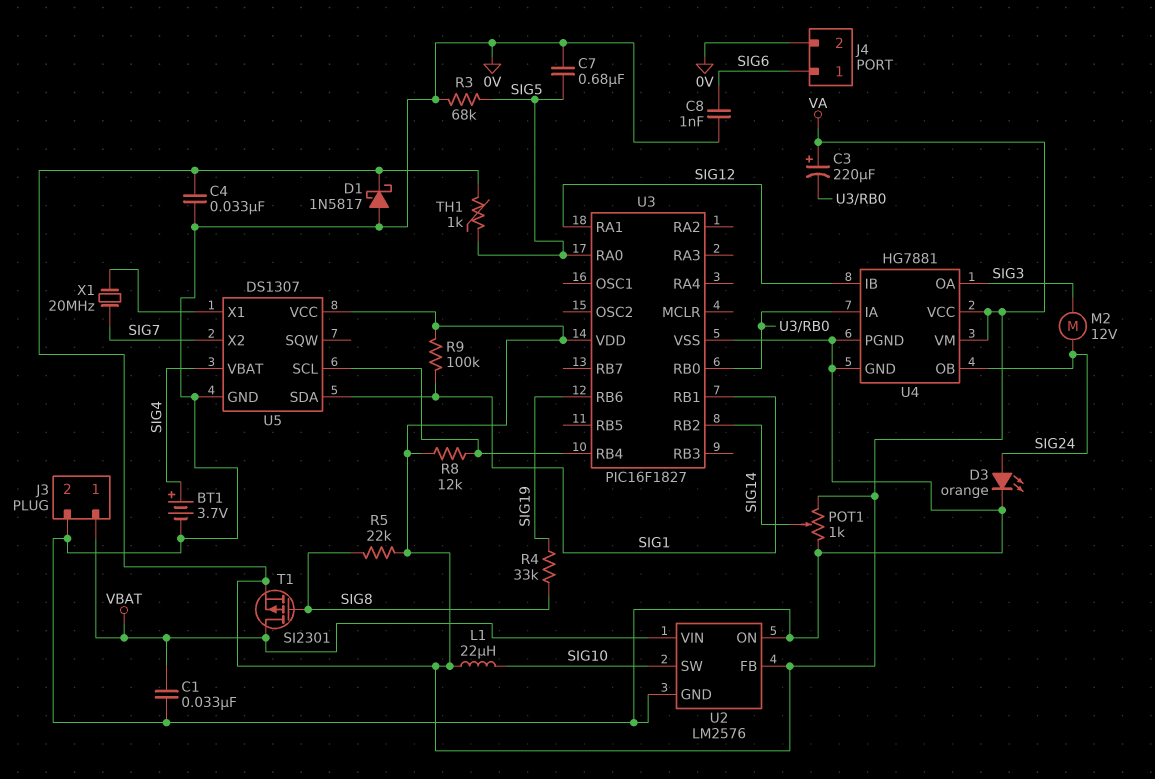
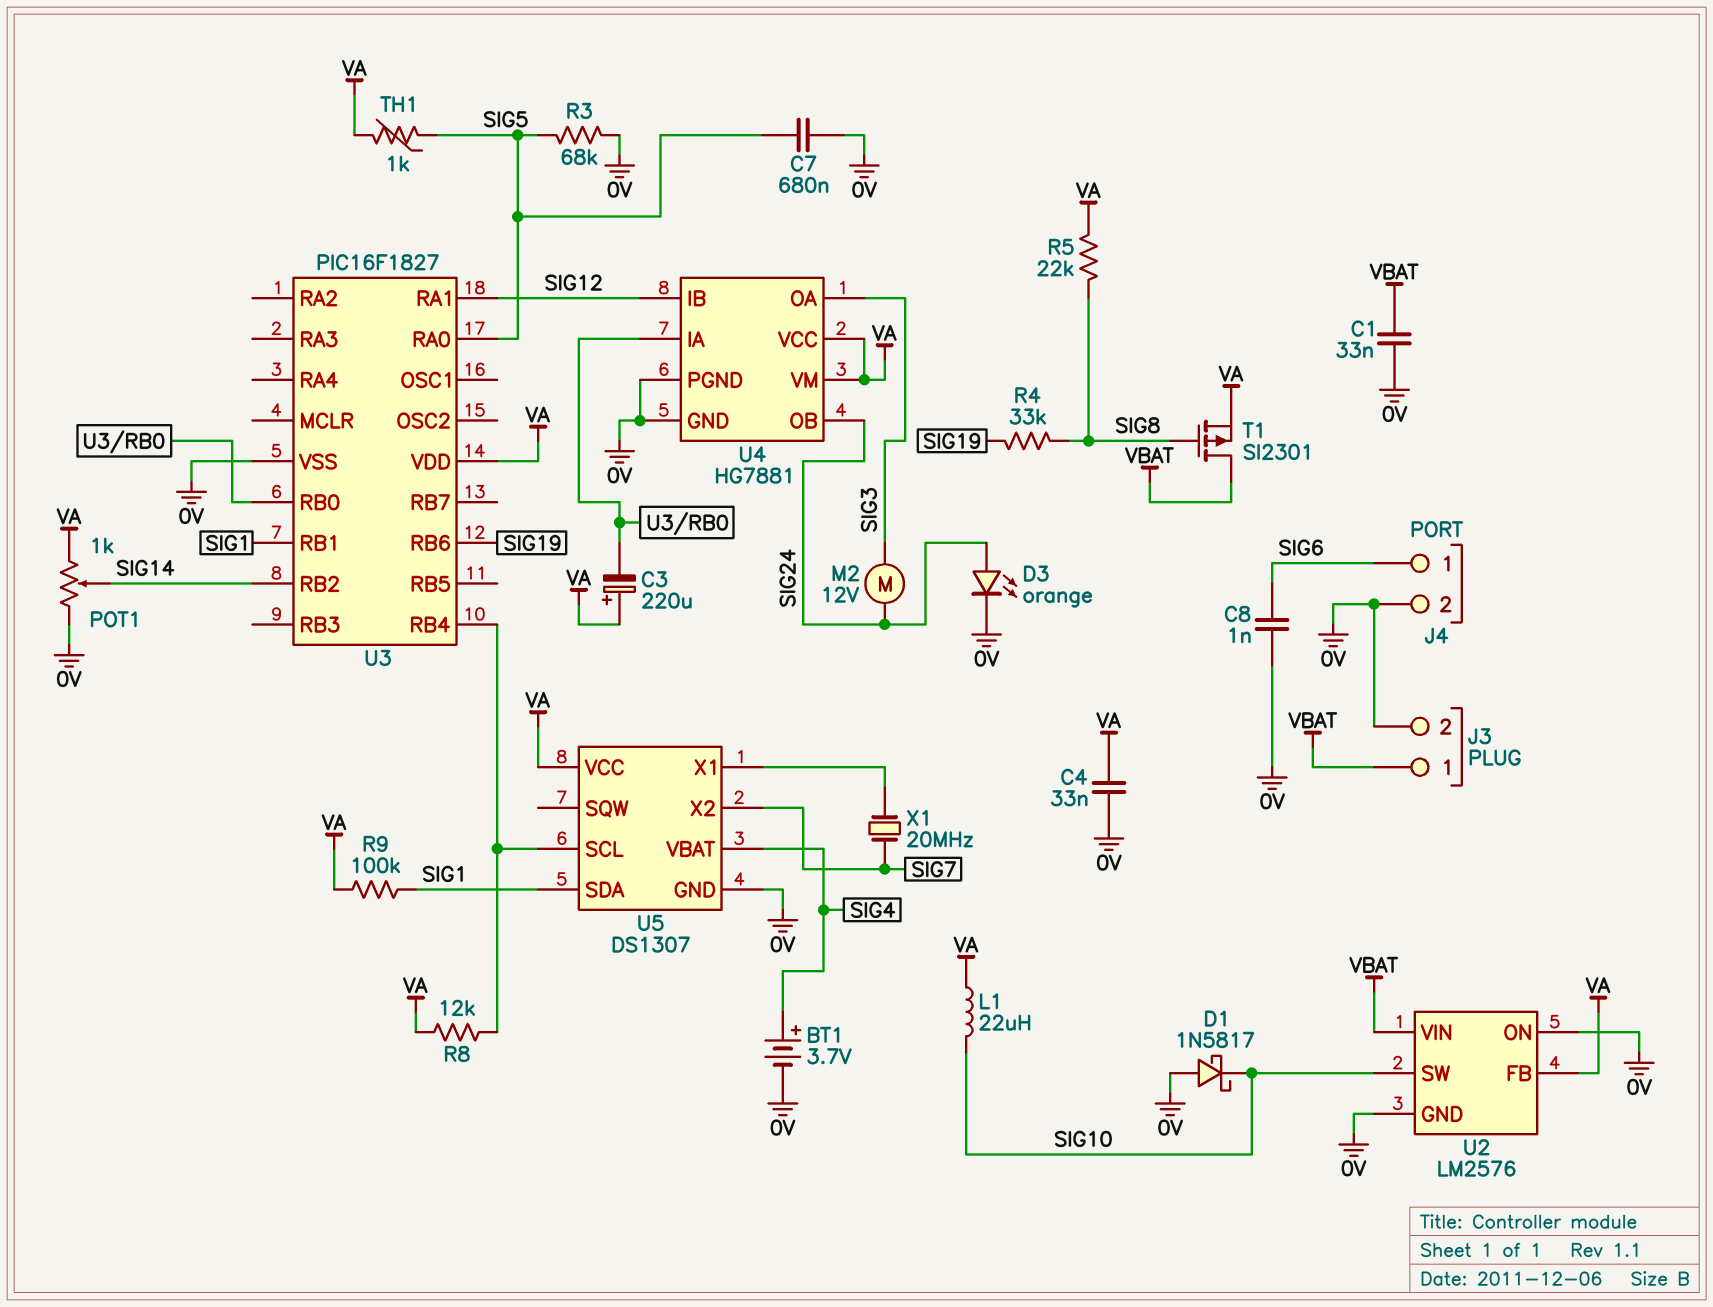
D1: schottky 1N5817 (A 0V, K VA) -> schottky 1N5817 (A 0V, K SIG10)

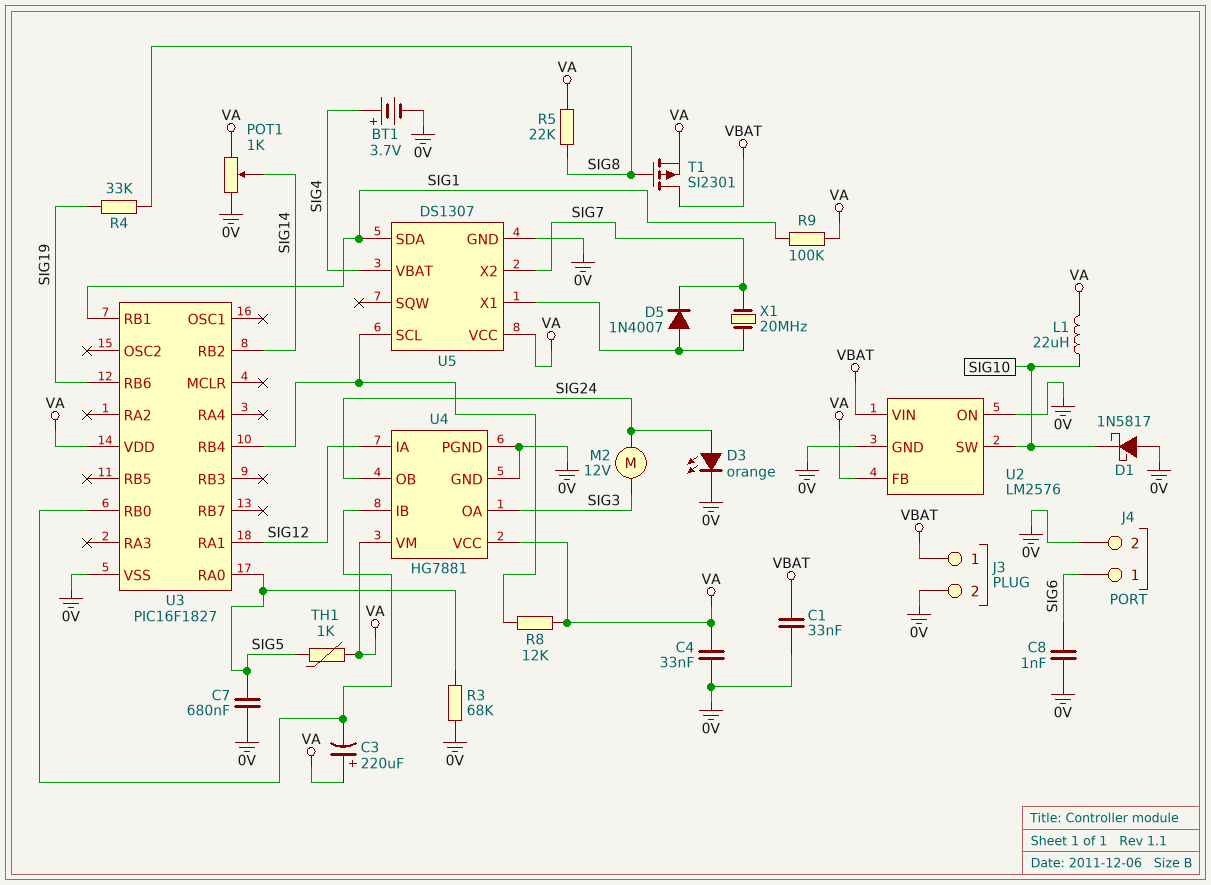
D5: none -> diode 1N4007 (A U5/X1, K SIG7)
U4 pin IA: U3/RB0 -> SIG12
U4 pin IB: SIG12 -> U3/RB0

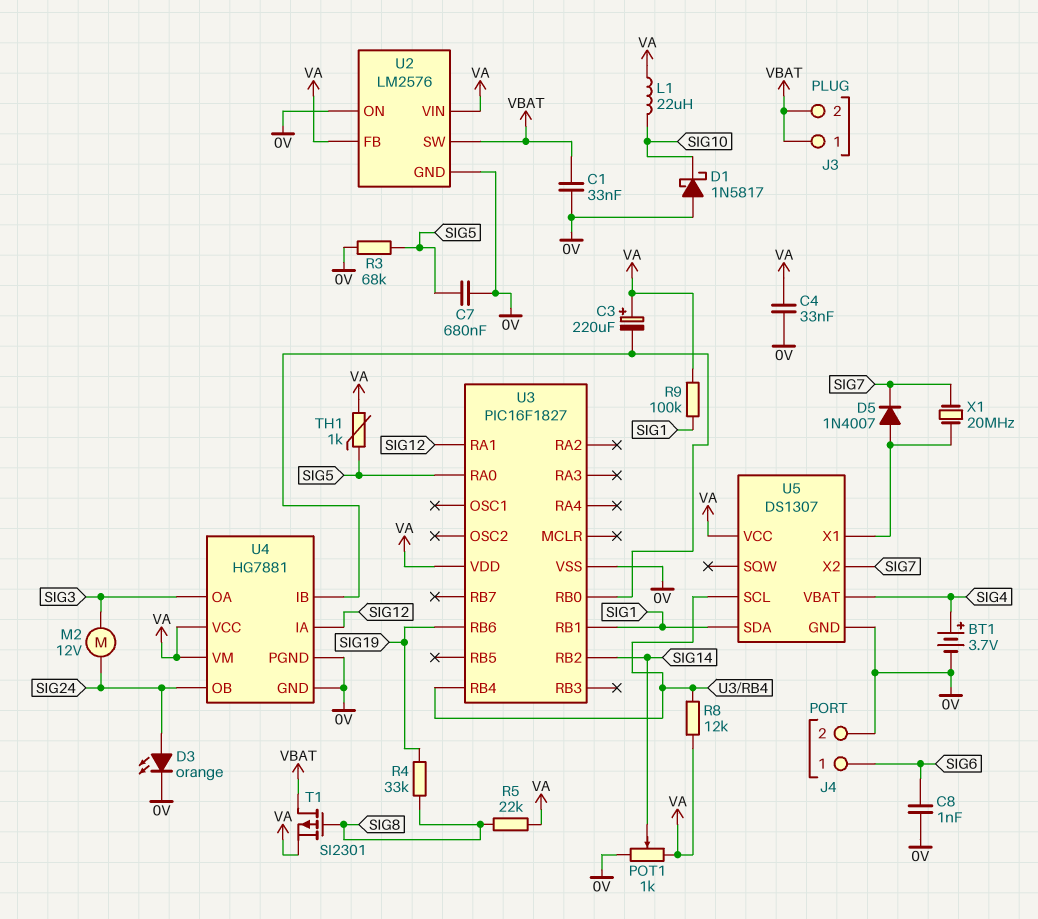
J3 pin 2: 0V -> VBAT
U2 pin SW: SIG10 -> VBAT
U2 pin VIN: VBAT -> VA

